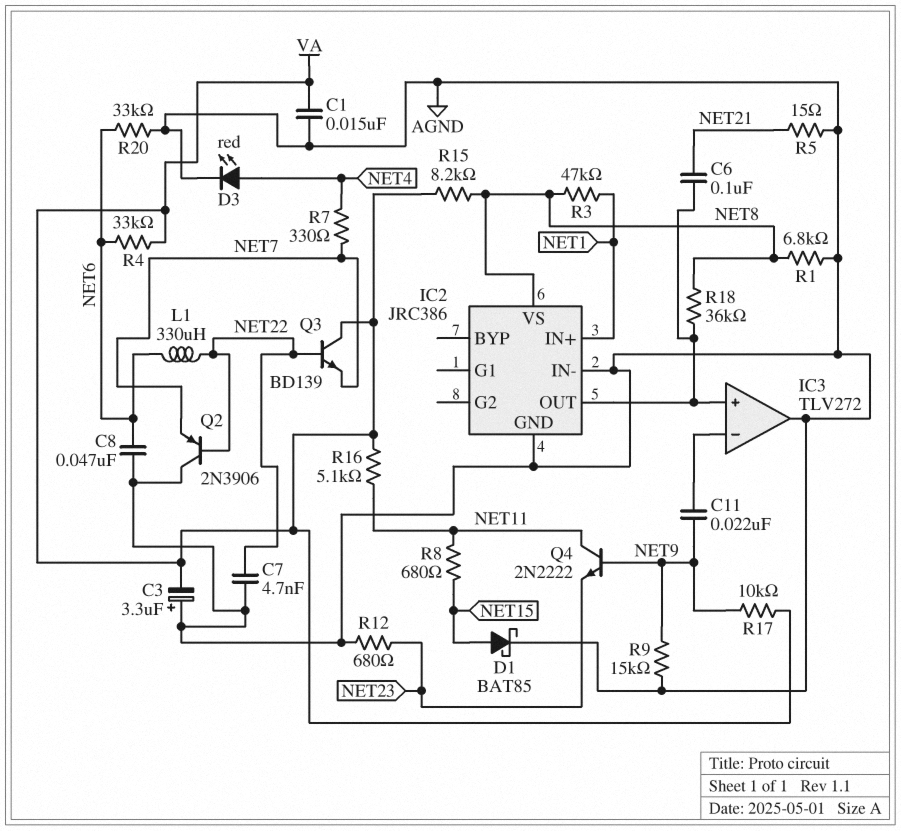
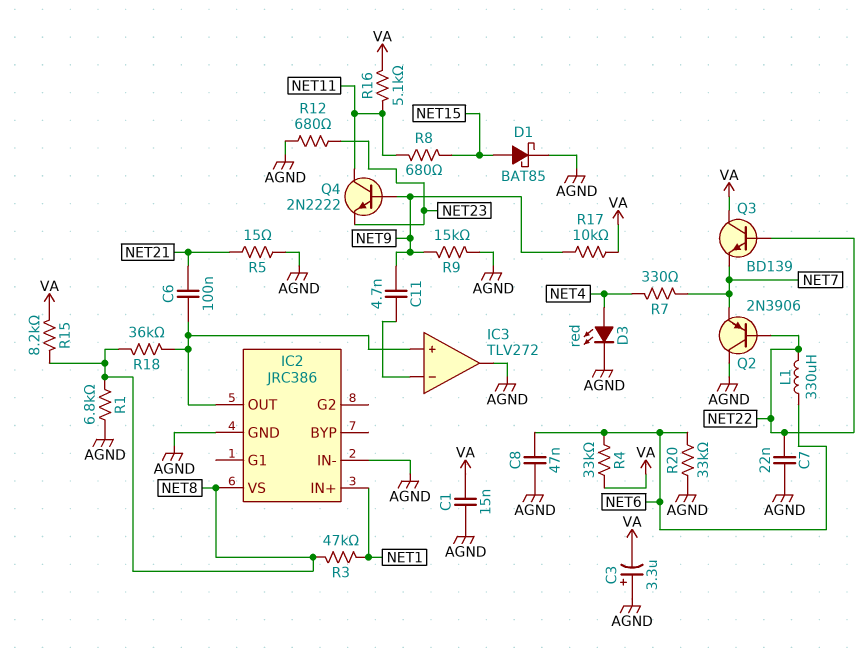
C7: 4.7nF (AGND, NET22) -> 22nF (AGND, NET22)
C11: 22nF (IC3/in-, NET9) -> 4.7nF (IC3/in-, NET9)

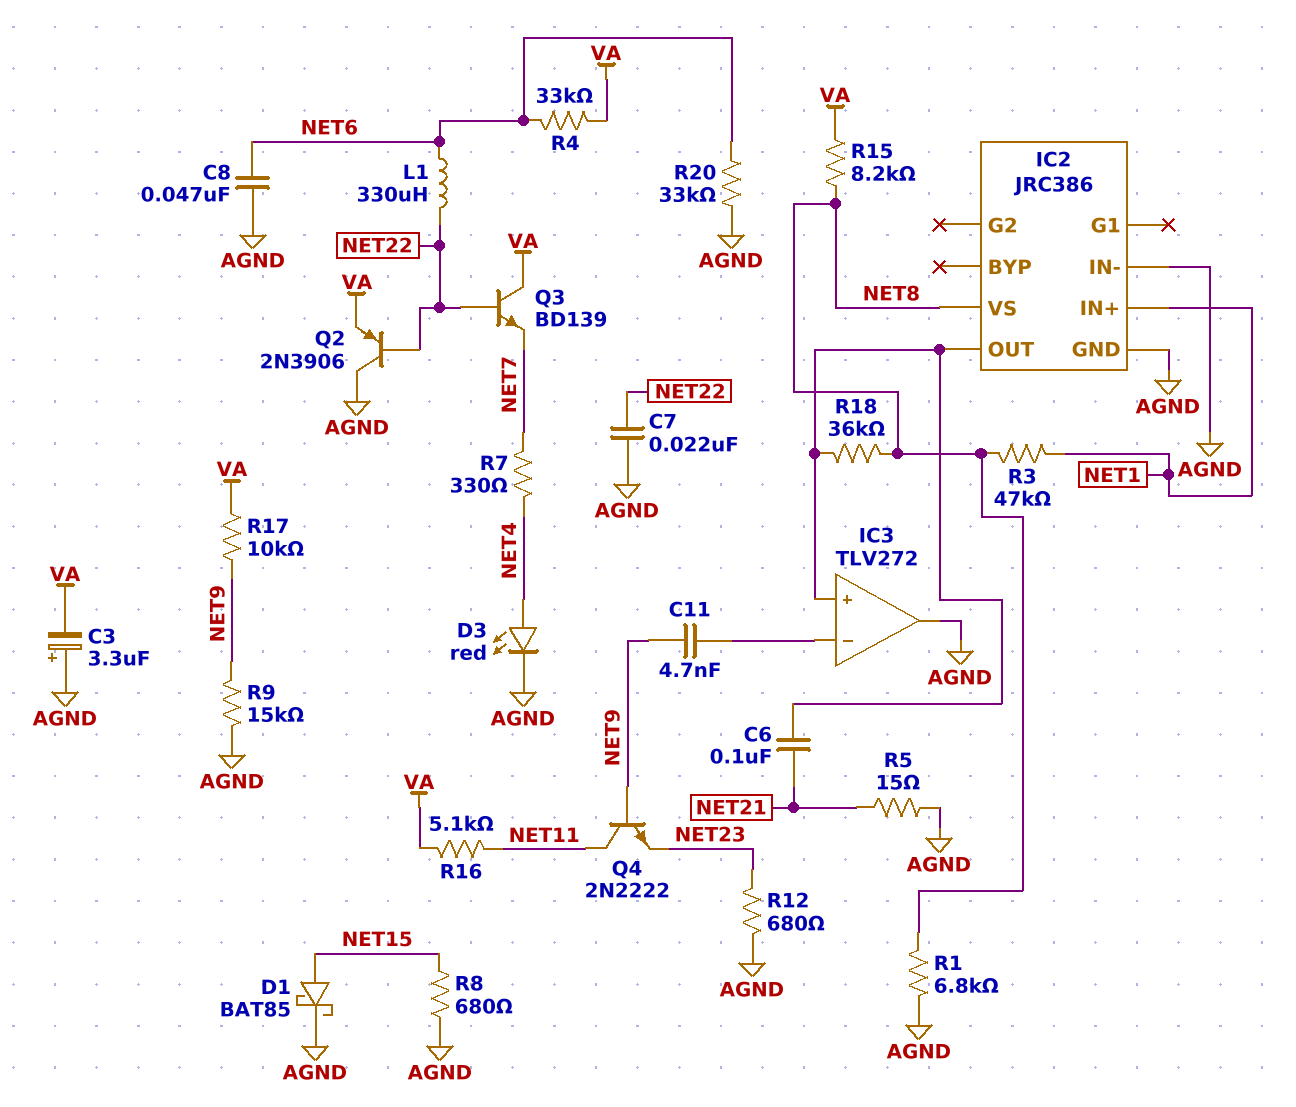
C1: 15nF (AGND, VA) -> none
Q2: PNP 2N3906 (B NET22, C AGND, E NET7) -> PNP 2N3906 (B NET22, C AGND, E VA)
R8: 680 (NET11, NET15) -> 680 (AGND, NET15)

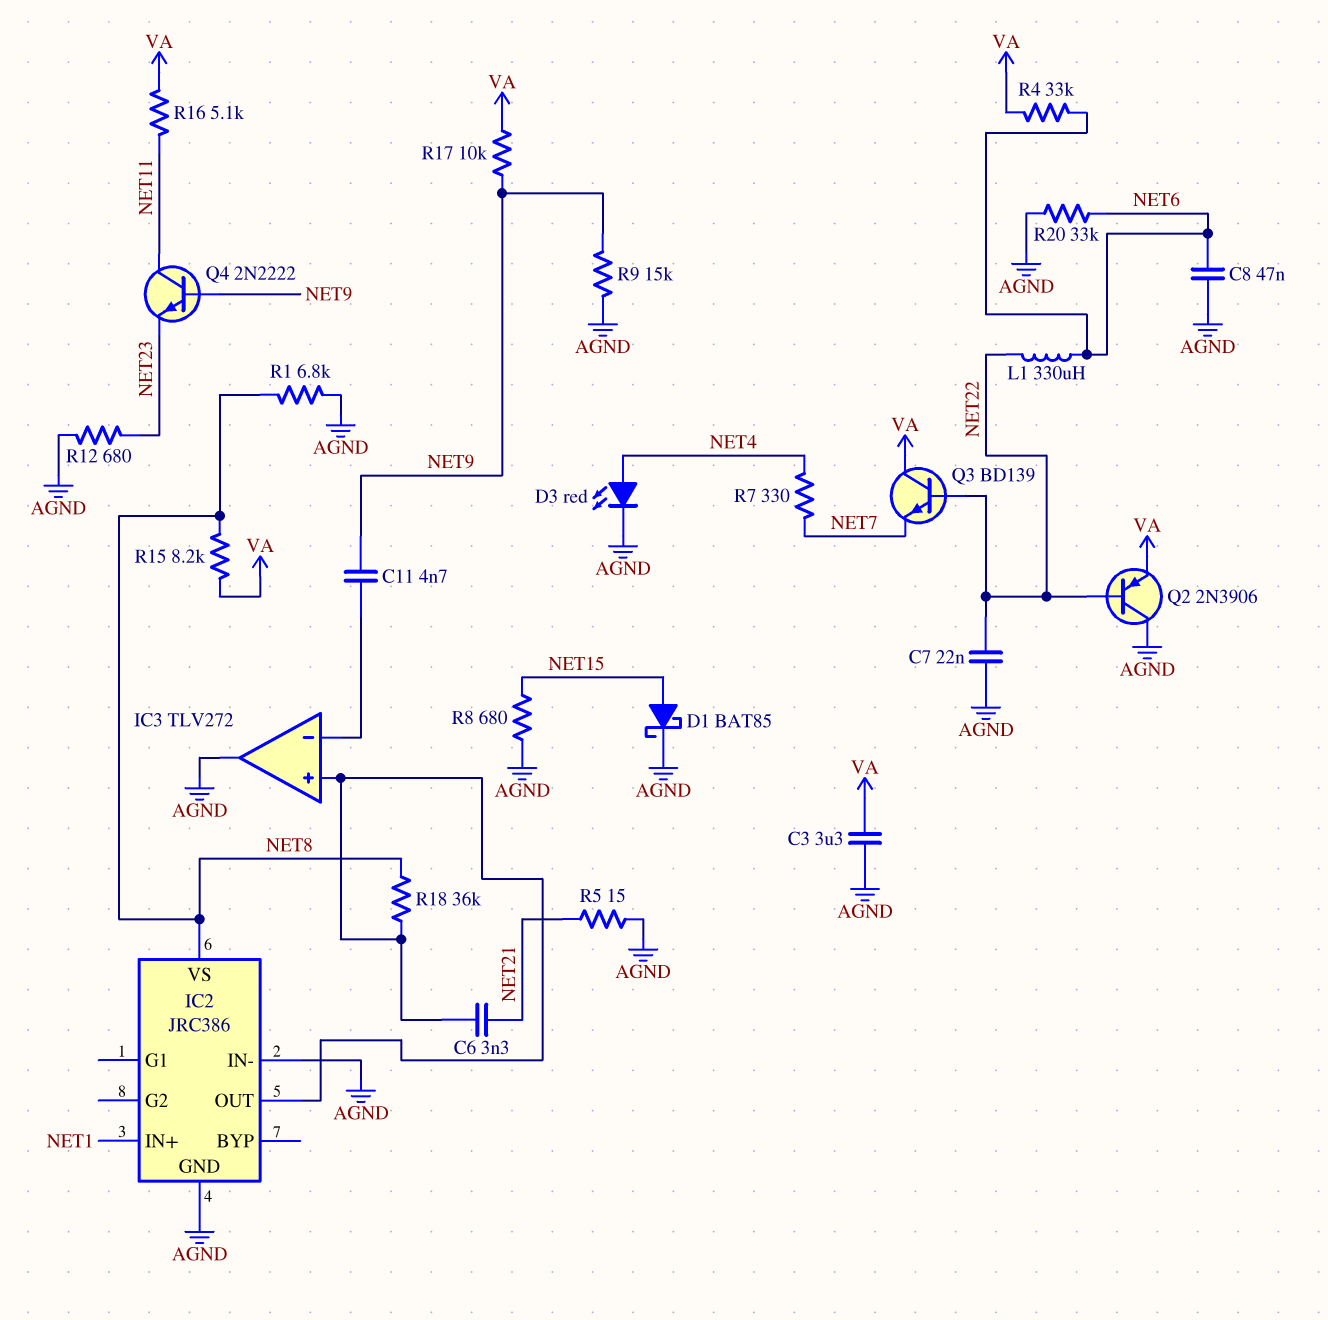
C3: 3.3uF (plus AGND, minus VA) -> 3.3uF (AGND, VA)
C6: 100nF (IC2/OUT, NET21) -> 3.3nF (IC2/OUT, NET21)
R3: 47k (NET1, NET8) -> none

